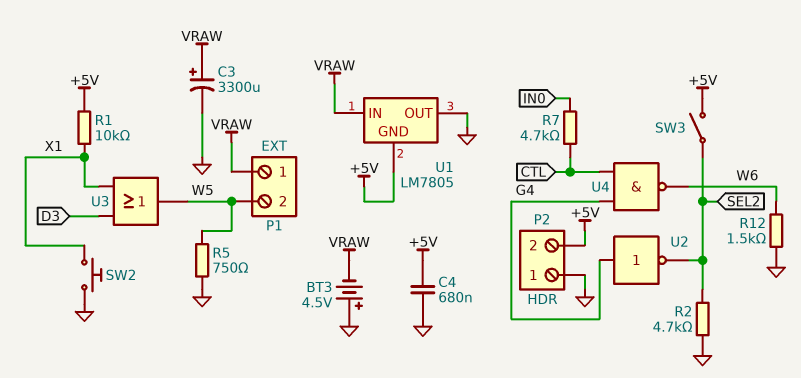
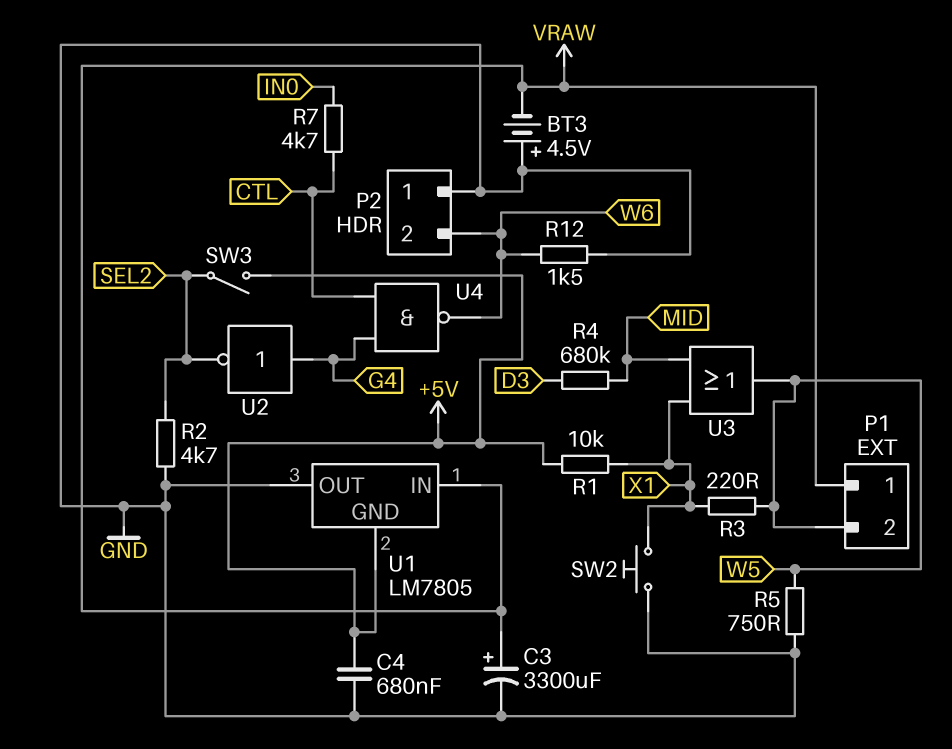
P2 pin 2: +5V -> W6
R3: none -> 220 (W5, X1)
R4: none -> 680k (D3, MID)
U3: OR (in D3, in X1, out W5) -> OR (in MID, in X1, out W5)

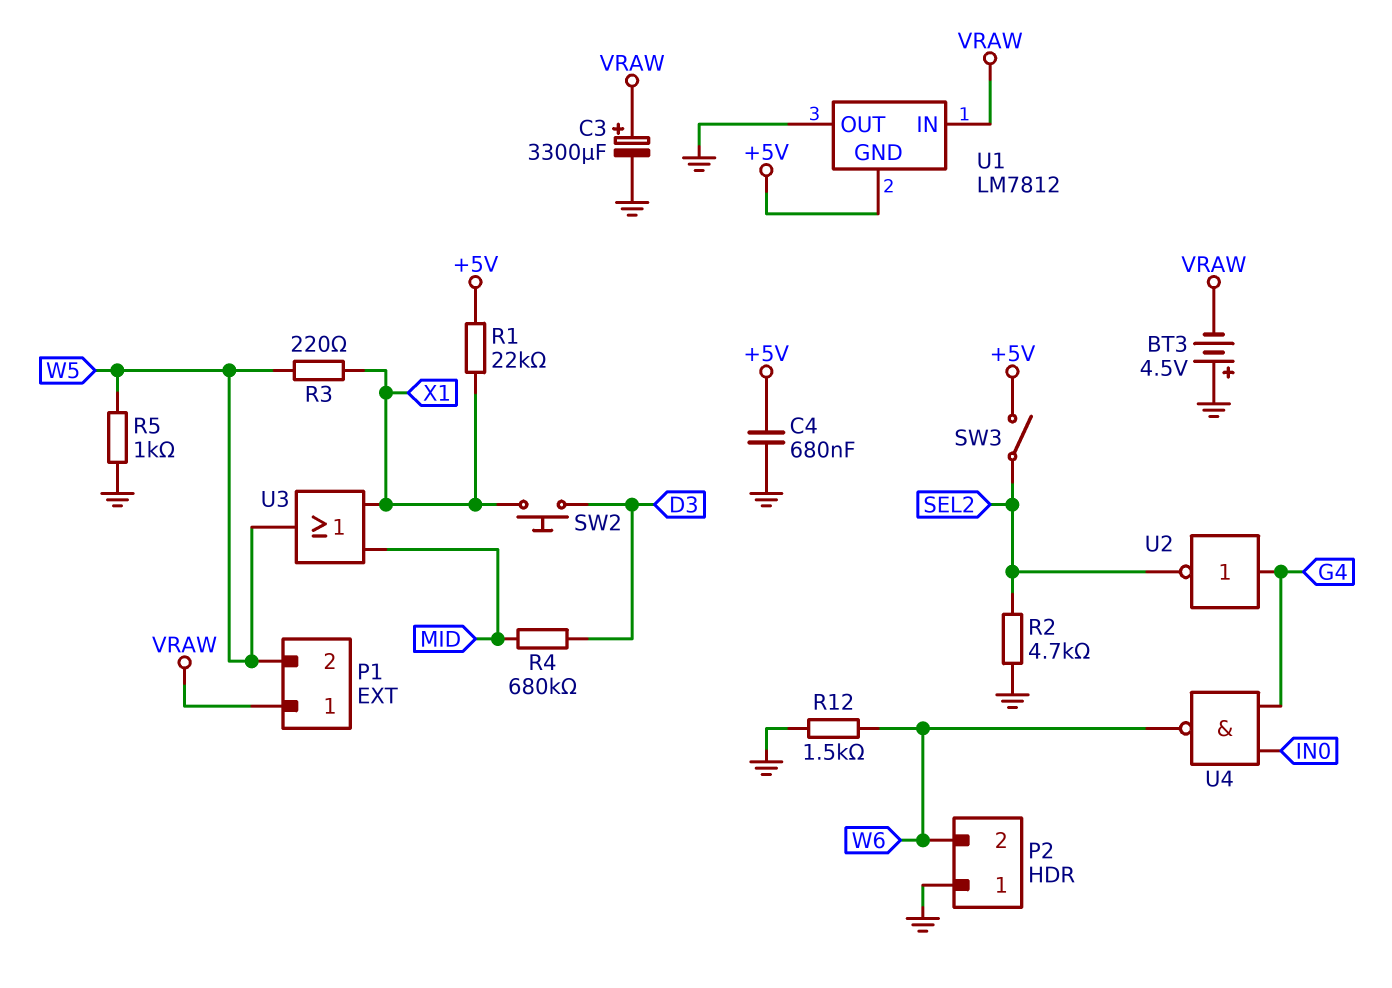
R1: 10k (+5V, X1) -> 22k (+5V, X1)
R5: 750 (GND, W5) -> 1k (GND, W5)
R7: 4.7k (CTL, IN0) -> none
SW2: button (GND, X1) -> button (D3, X1)
U1: LM7805 -> LM7812
U4: NAND (in CTL, in G4, out W6) -> NAND (in G4, in IN0, out W6)

